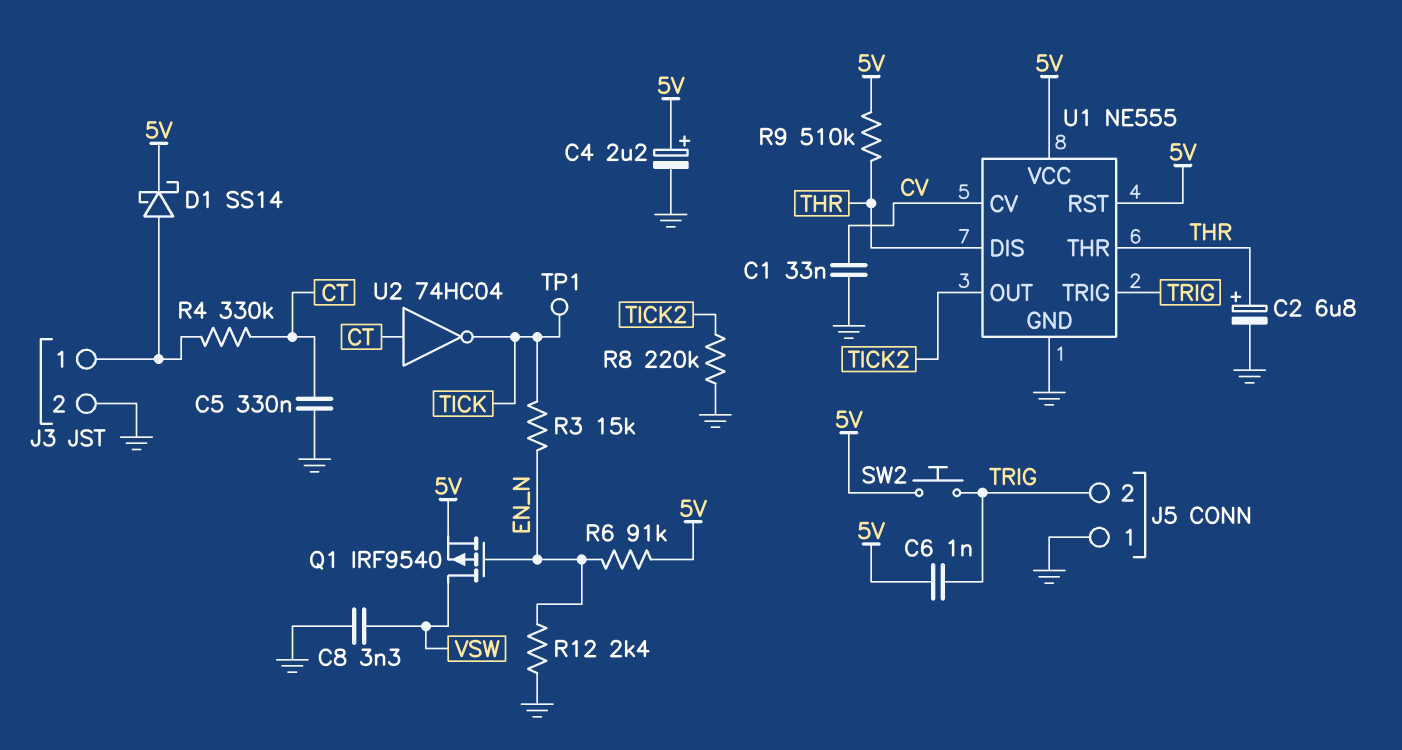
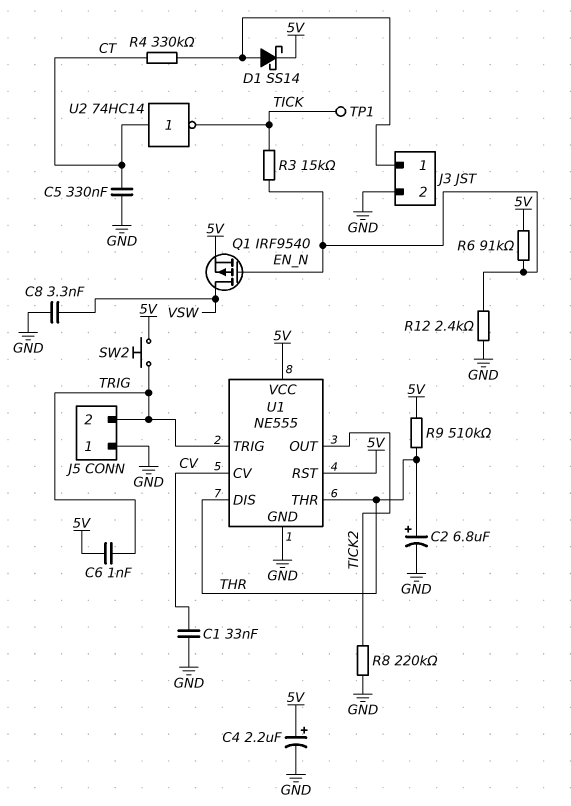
U2: NOT 74HC04 (in CT, out TICK) -> NOT 74HC14 (in CT, out TICK)

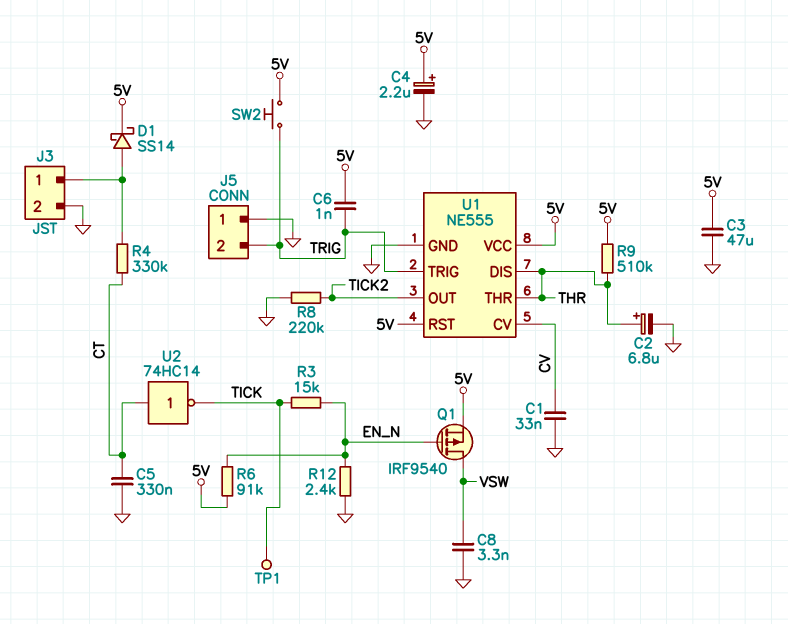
C3: none -> 47uF (5V, GND)

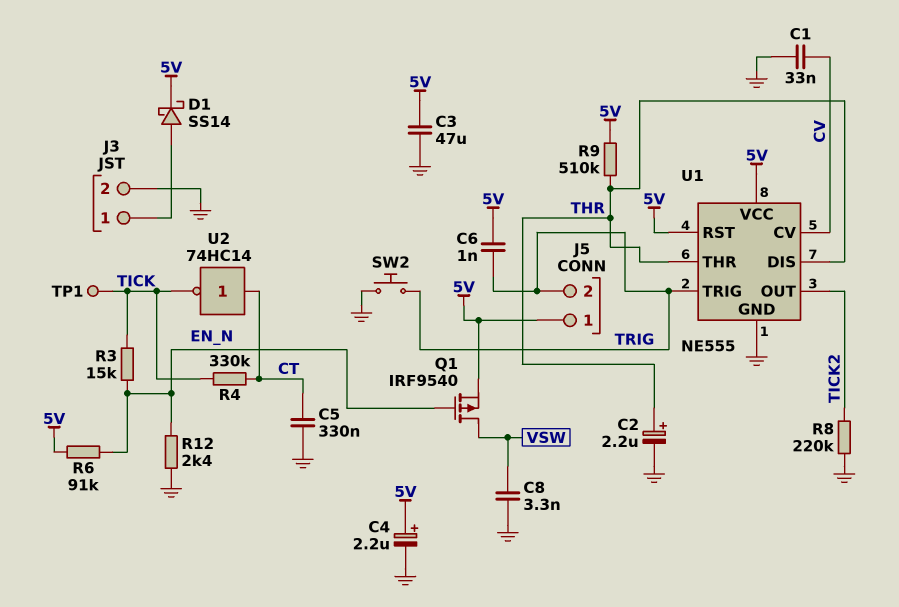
C2: 6.8uF (plus THR, minus GND) -> 2.2uF (plus THR, minus GND)
J5 pin 1: GND -> 5V
R4: 330k (CT, J3/1) -> 330k (CT, TICK)
SW2: button (5V, TRIG) -> button (GND, TRIG)

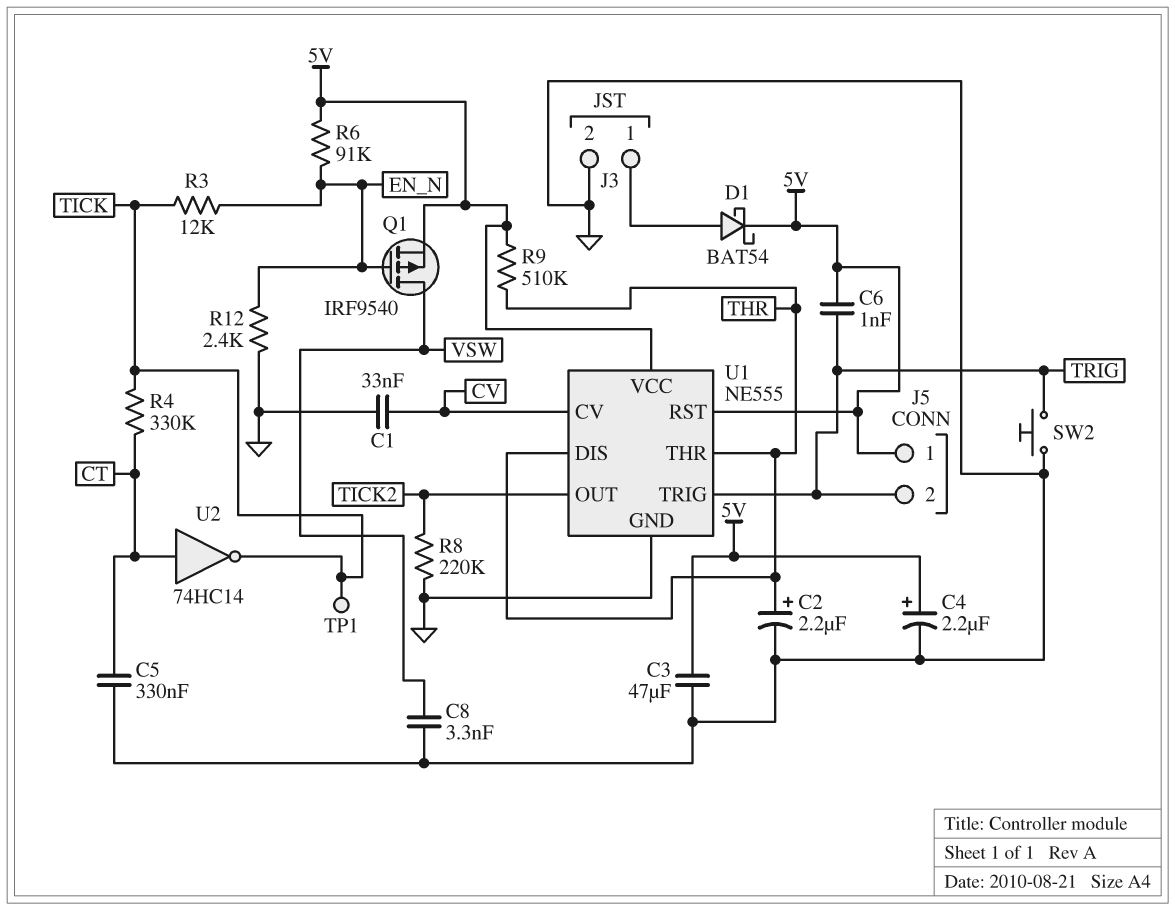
D1: schottky SS14 (A J3/1, K 5V) -> schottky BAT54 (A J3/1, K 5V)
R3: 15k (EN_N, TICK) -> 12k (EN_N, TICK)

